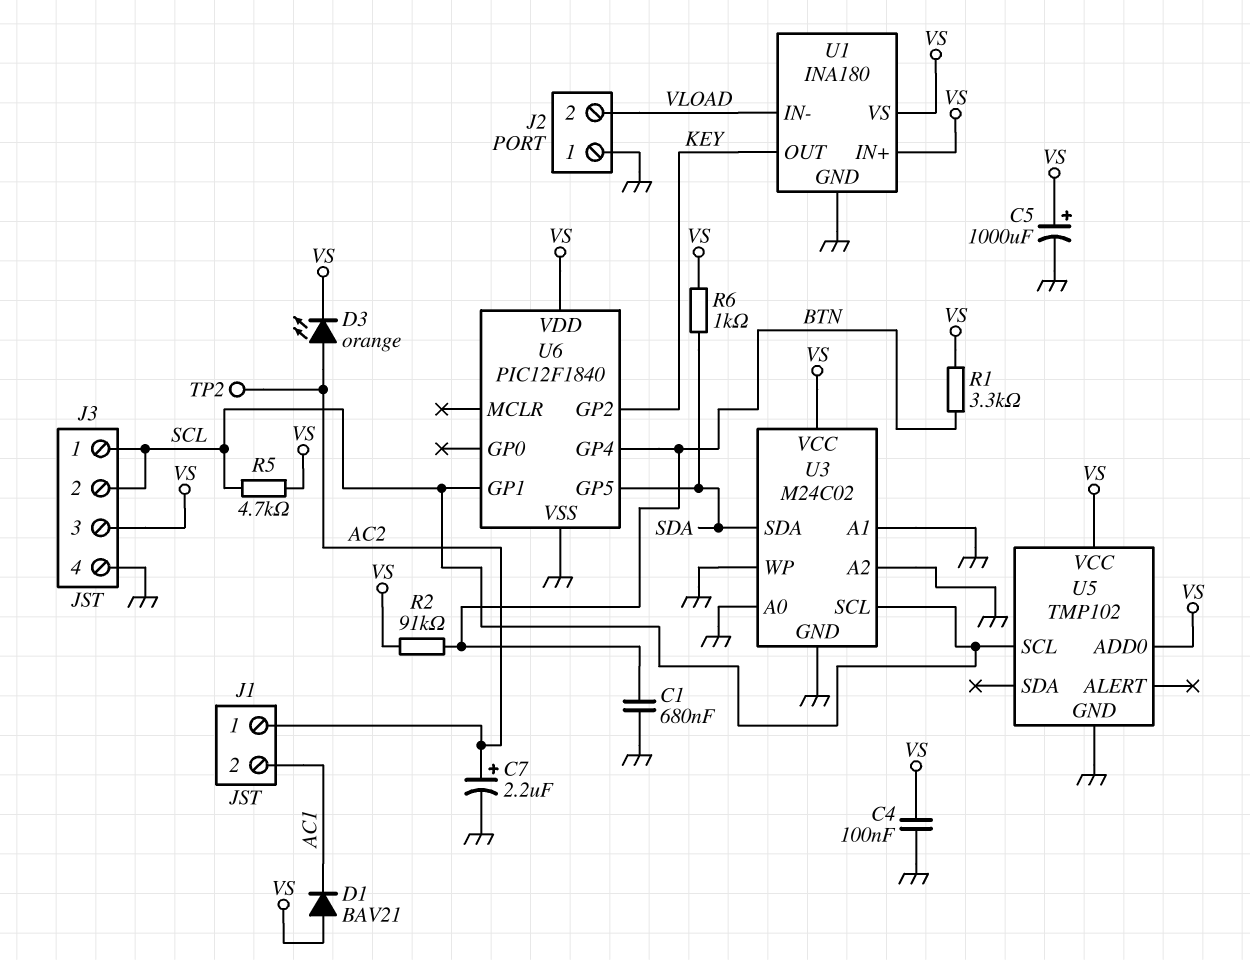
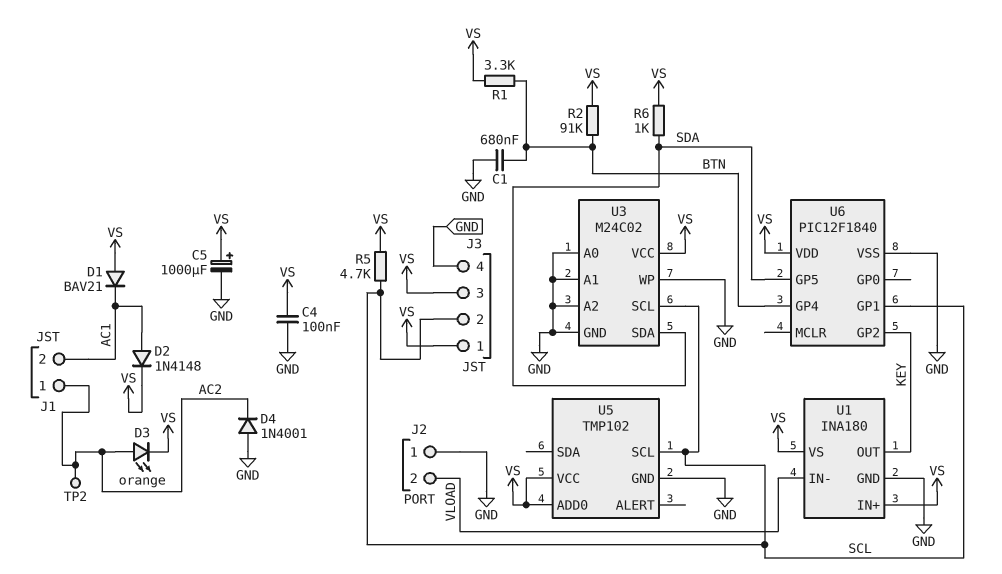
C7: 2.2uF (plus AC2, minus GND) -> none
D2: none -> diode 1N4148 (A AC1, K VS)
D4: none -> diode 1N4001 (A GND, K AC2)
J3 pin 1: SCL -> VS

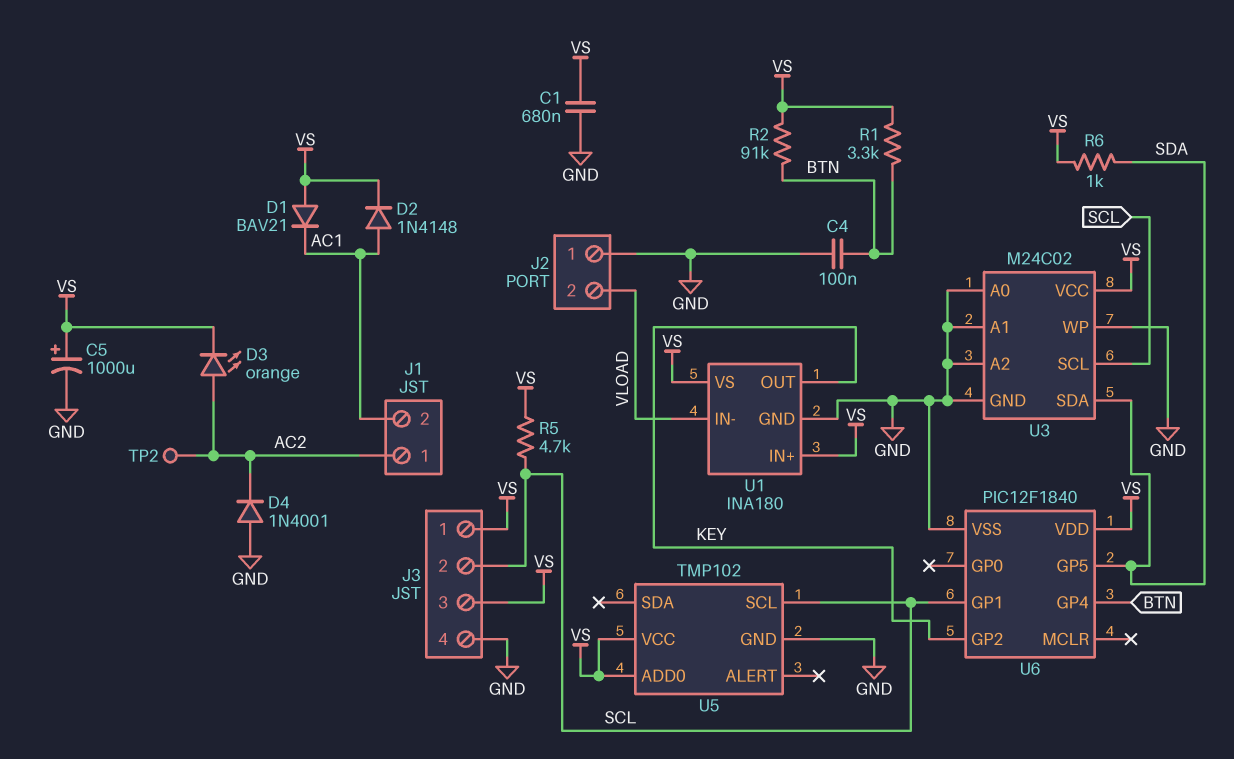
C1: 680nF (BTN, GND) -> 680nF (GND, VS)
C4: 100nF (GND, VS) -> 100nF (BTN, GND)

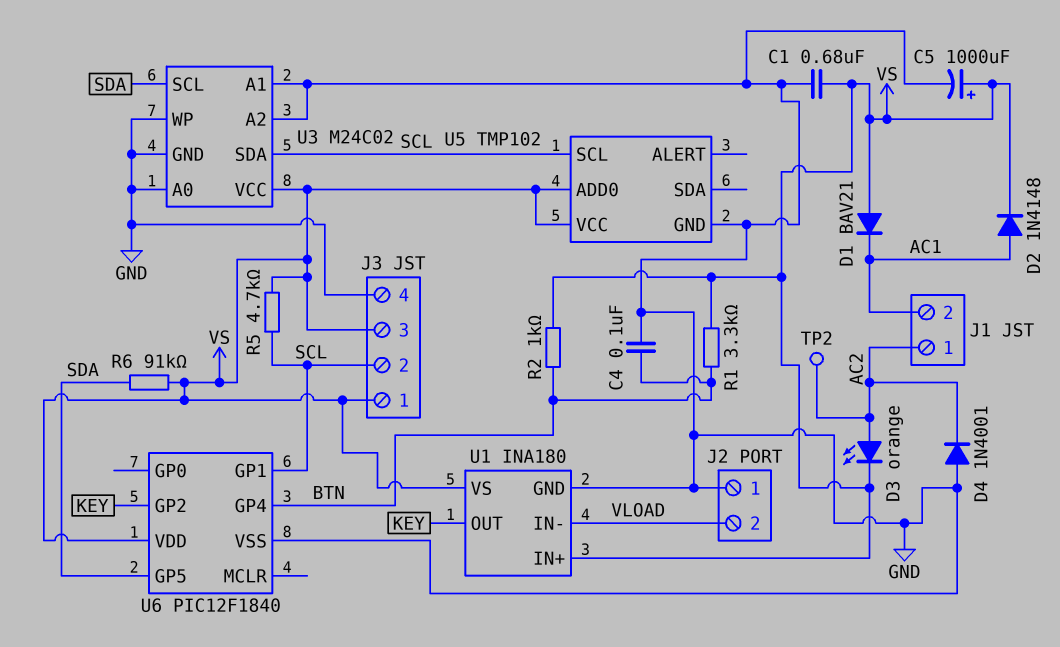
R2: 91k (BTN, VS) -> 1k (BTN, VS)
R6: 1k (SDA, VS) -> 91k (SDA, VS)
U3 pin SCL: SCL -> SDA
U3 pin SDA: SDA -> SCL

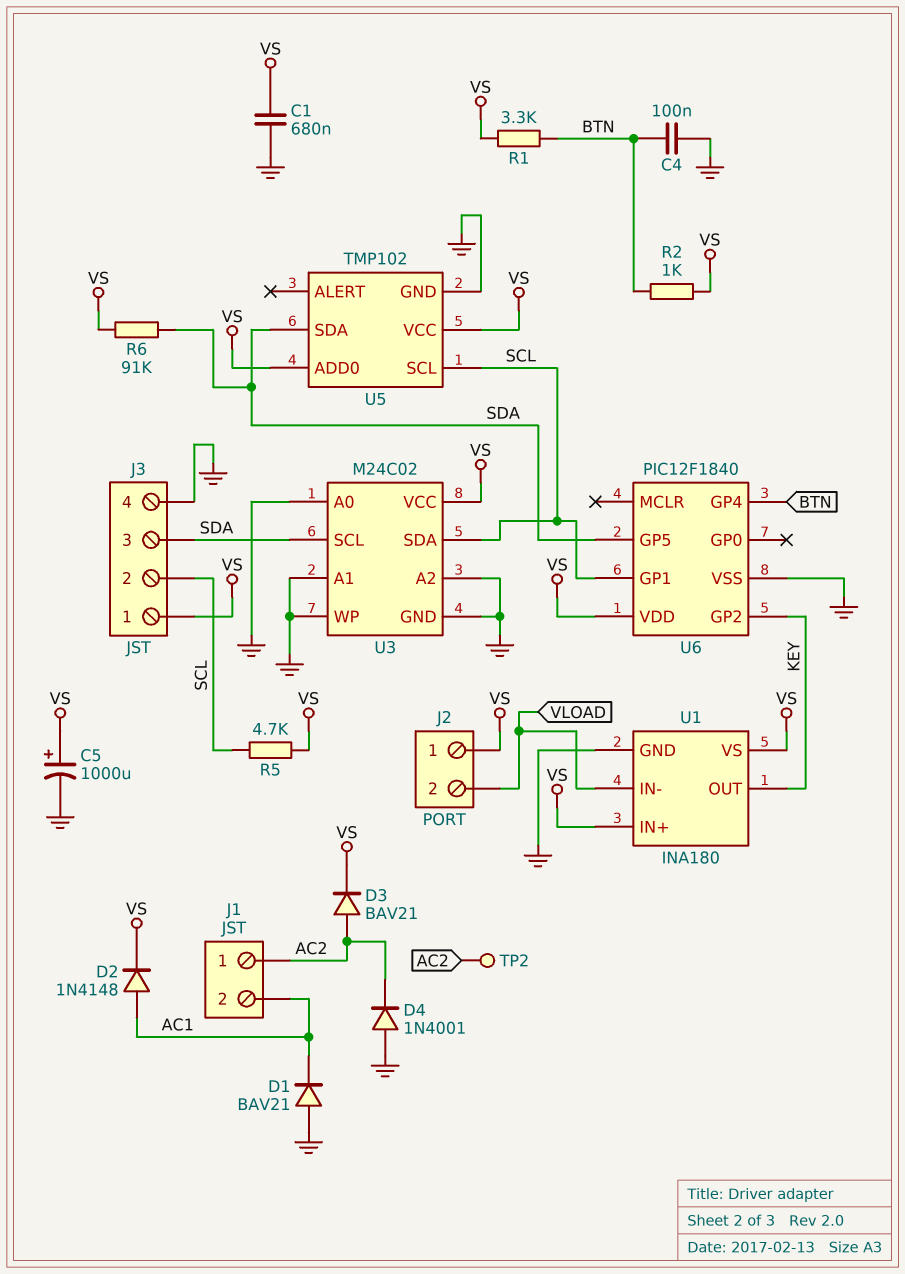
D1: diode BAV21 (A VS, K AC1) -> diode BAV21 (A GND, K AC1)
D3: LED orange (A AC2, K VS) -> diode BAV21 (A AC2, K VS)
J2 pin 1: GND -> VS
J3 pin 3: VS -> SDA
U5 pin SDA: none -> SDA

